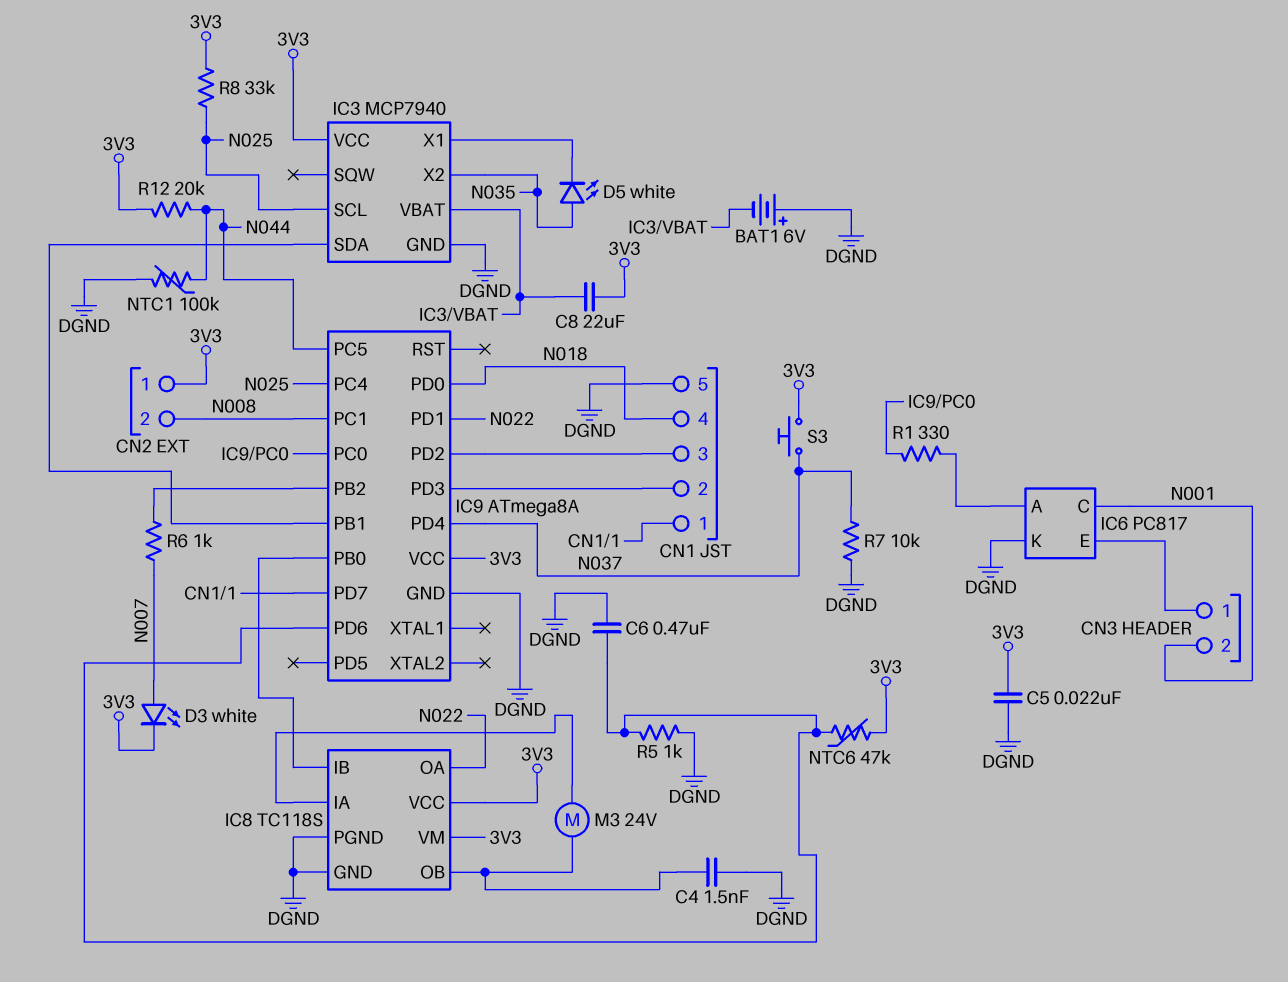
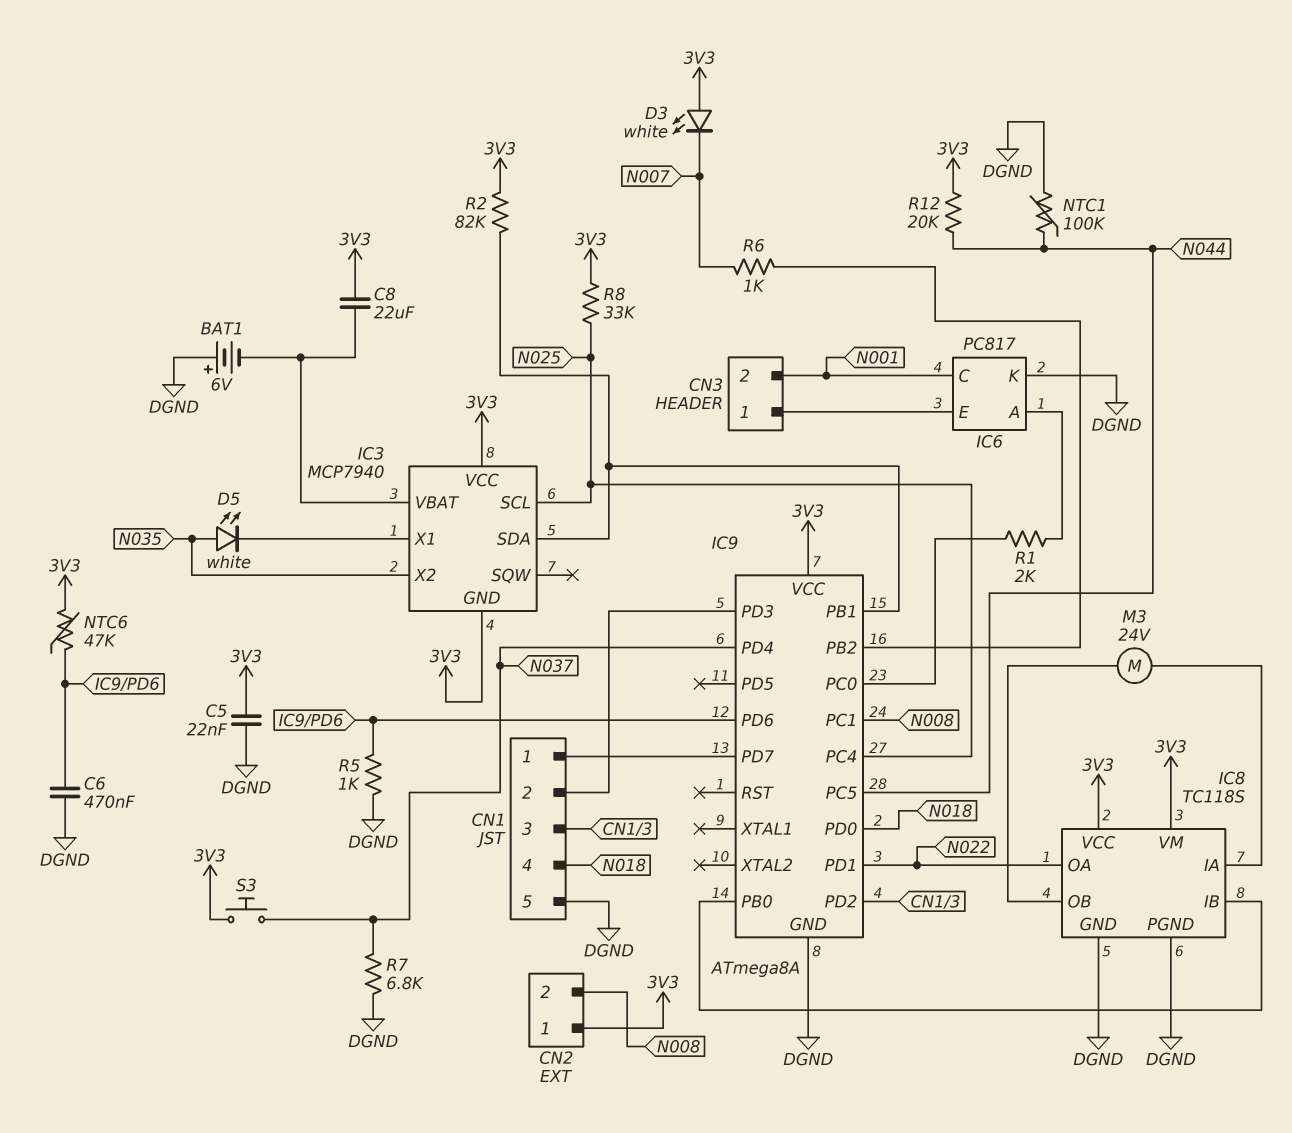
C4: 1.5nF (DGND, IC8/OB) -> none
D3: LED white (A N007, K 3V3) -> LED white (A 3V3, K N007)
IC3 pin GND: DGND -> 3V3
R1: 330 (IC6/A, IC9/PC0) -> 2k (IC6/A, IC9/PC0)
R2: none -> 82k (3V3, IC3/SDA)
R7: 10k (DGND, N037) -> 6.8k (DGND, N037)

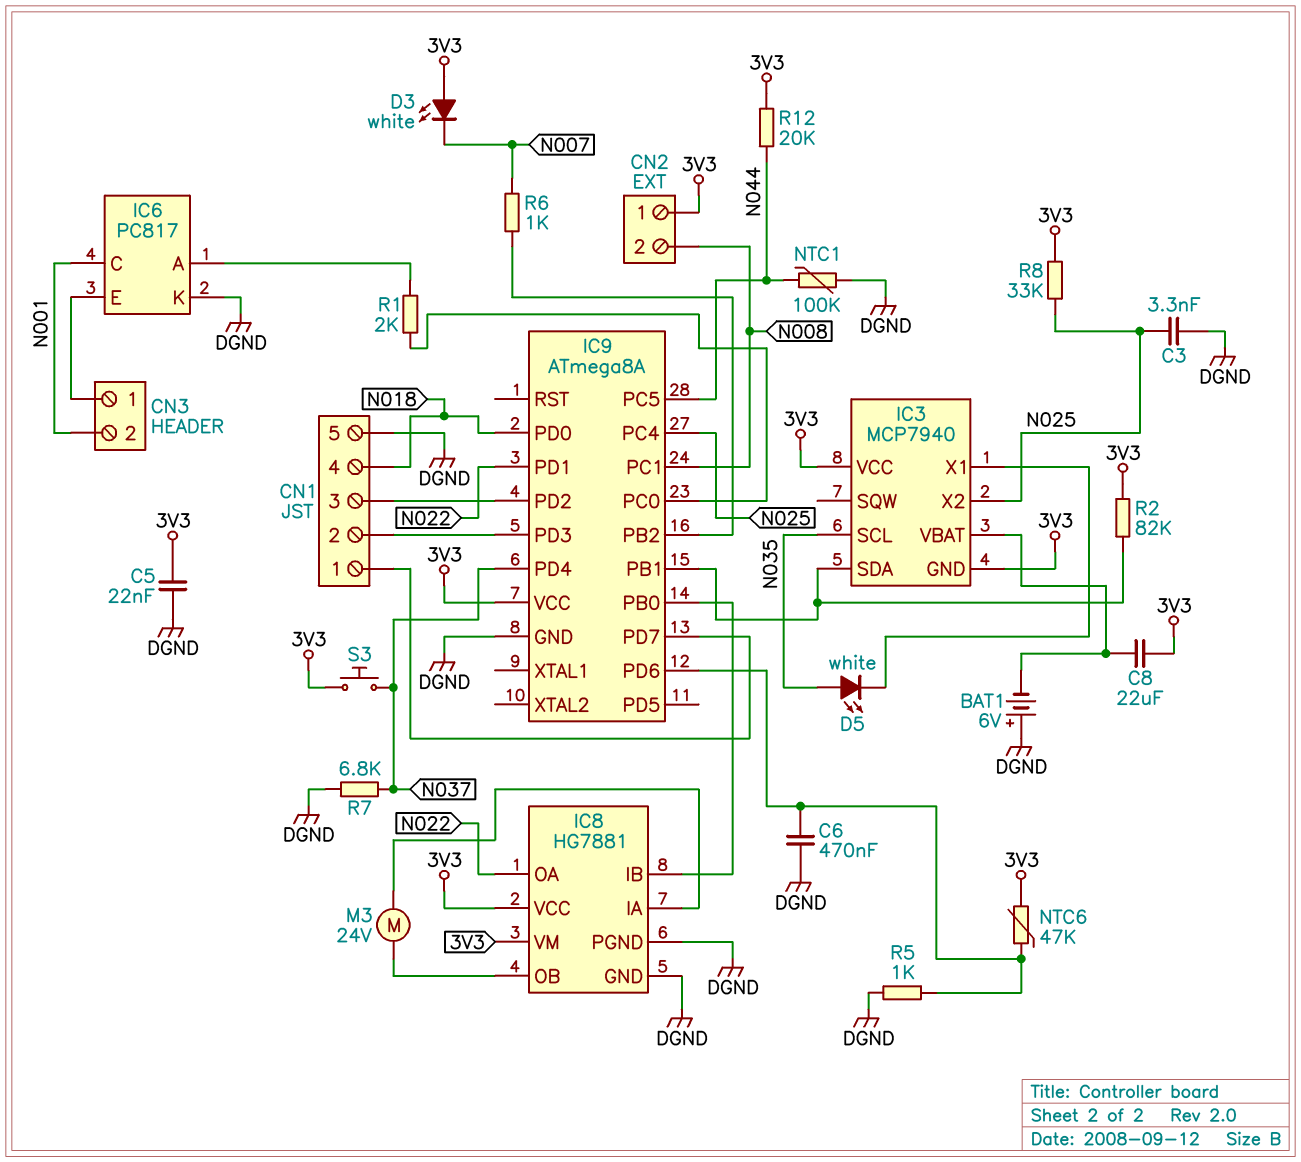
C3: none -> 3.3nF (DGND, N025)
IC3 pin SCL: N025 -> N035
IC3 pin X2: N035 -> N025
IC8: TC118S -> HG7881

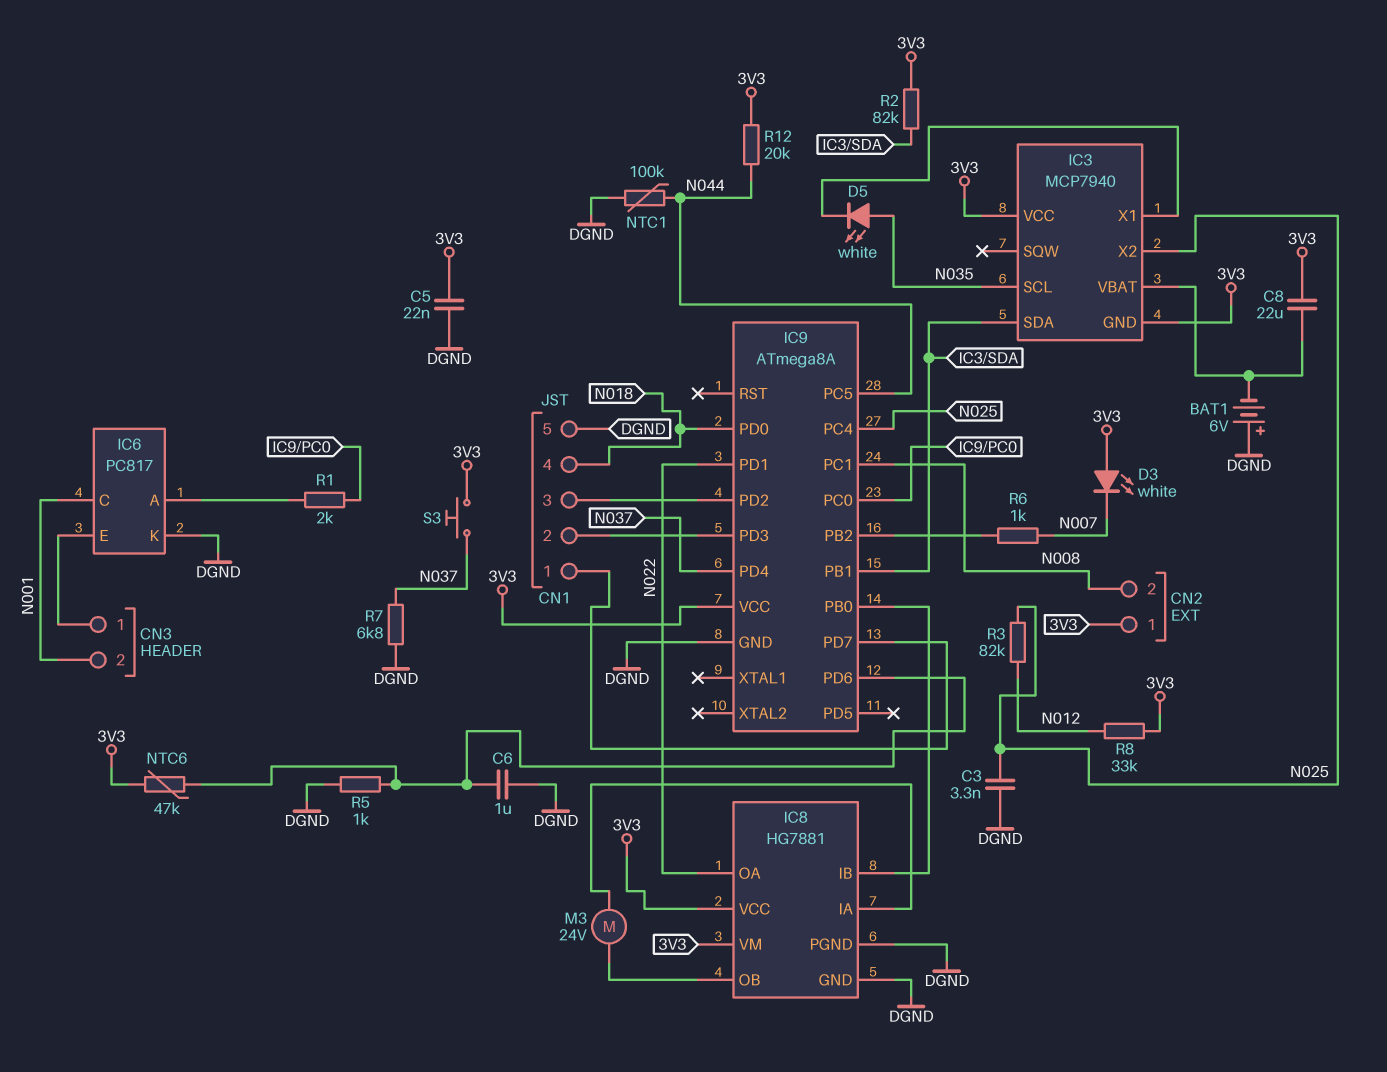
C6: 470nF (DGND, IC9/PD6) -> 1uF (DGND, IC9/PD6)
R3: none -> 82k (N012, N025)
R8: 33k (3V3, N025) -> 33k (3V3, N012)

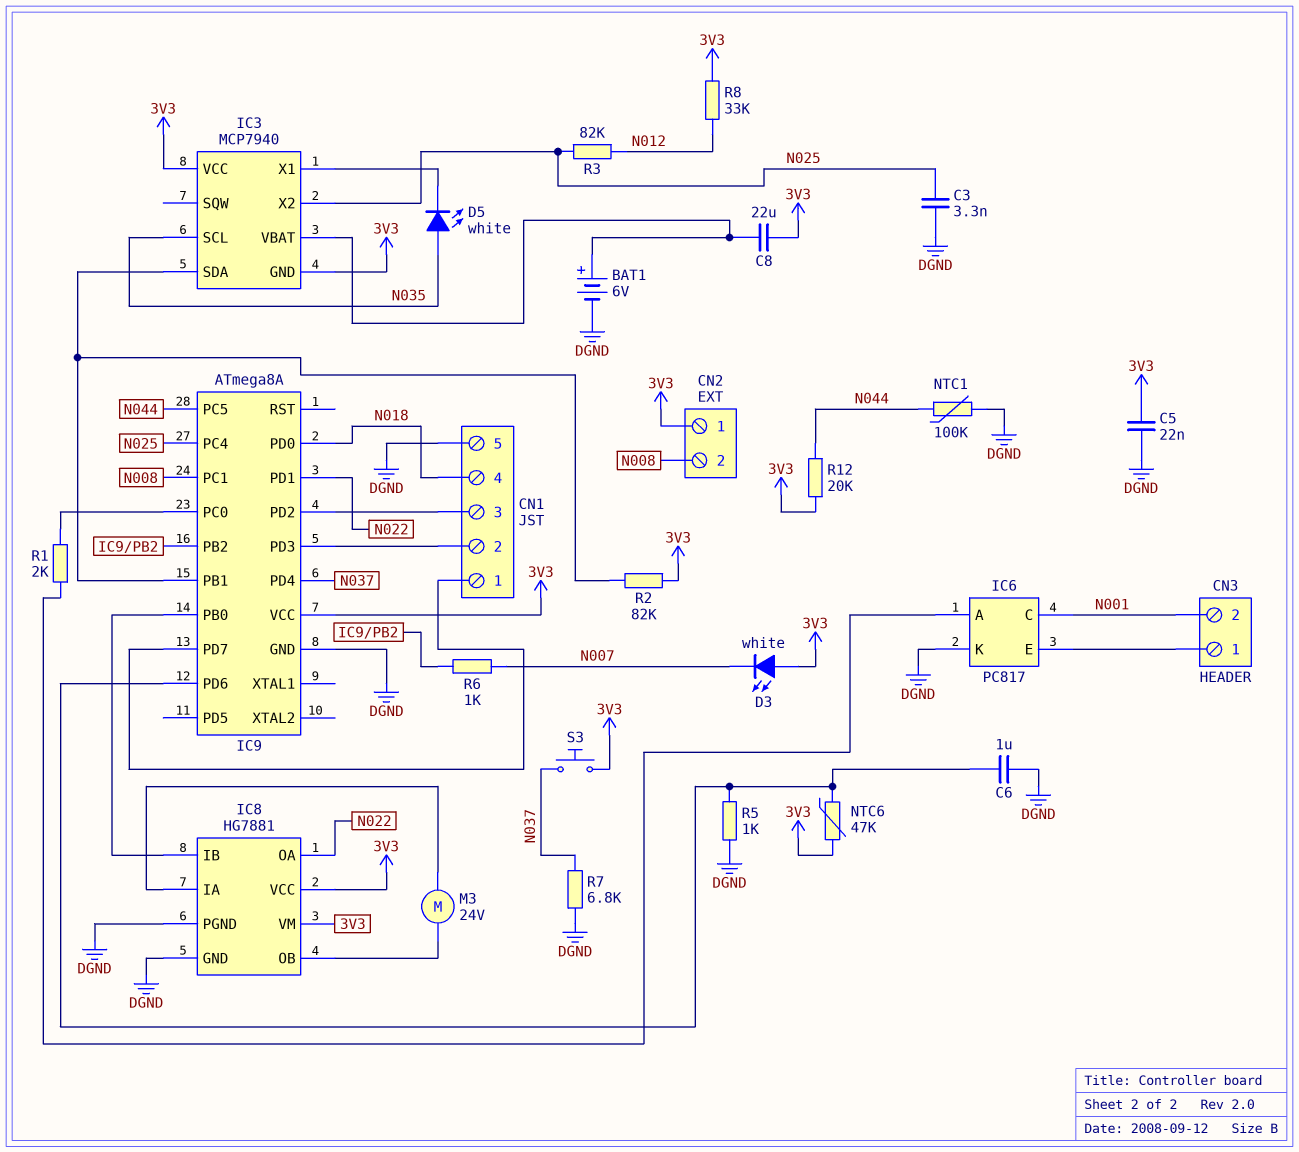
BAT1: 6V (plus DGND, minus IC3/VBAT) -> 6V (plus IC3/VBAT, minus DGND)

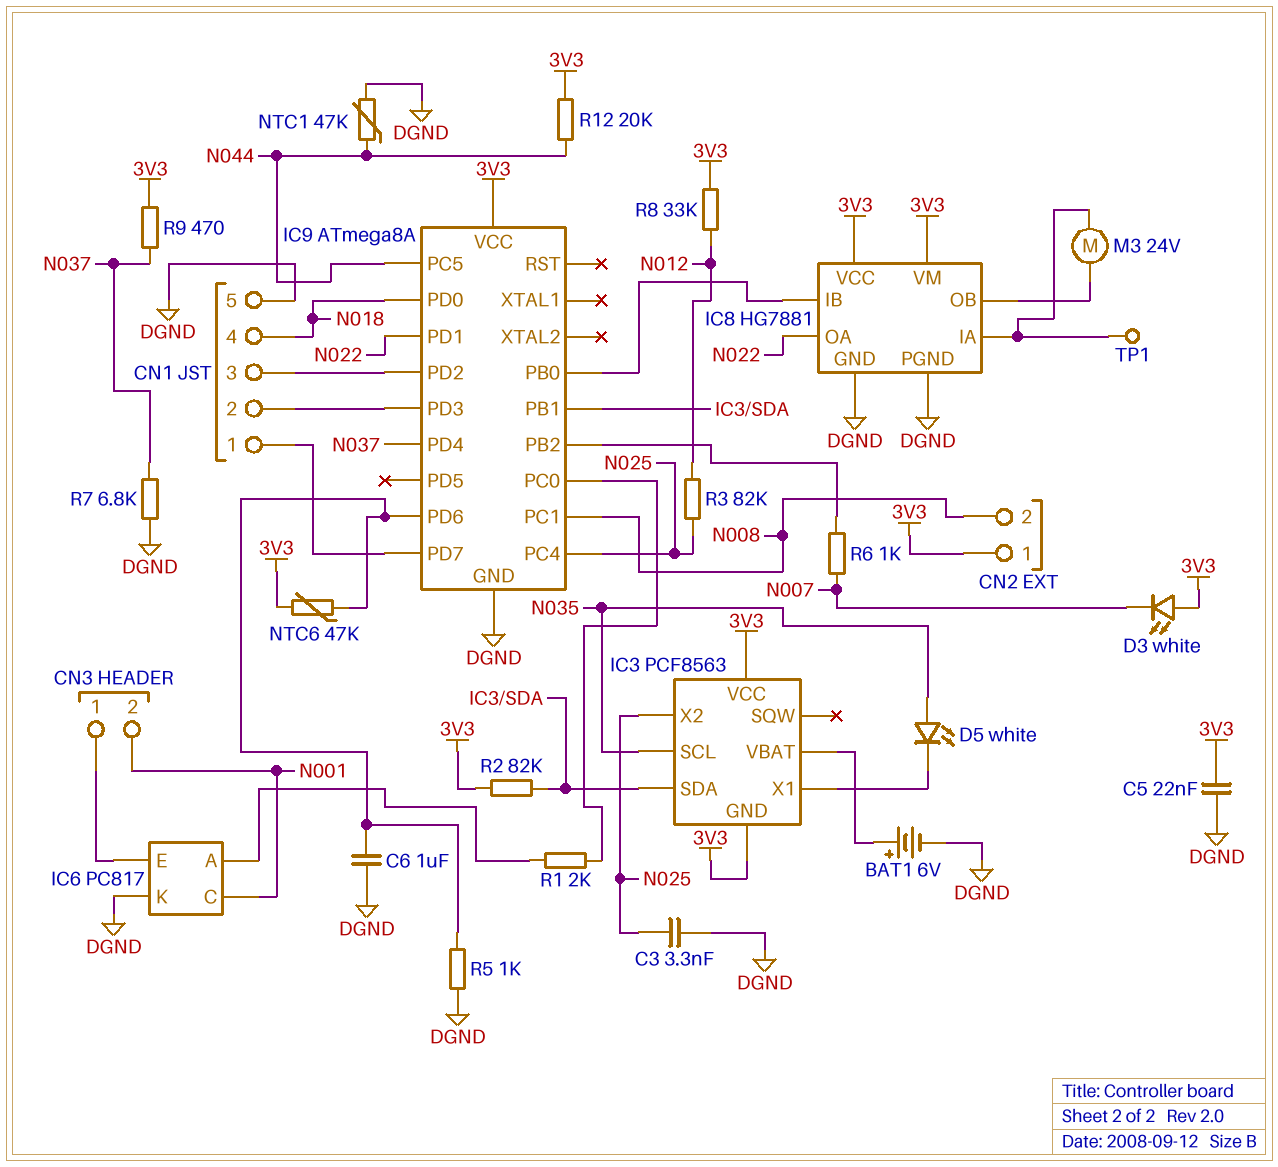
C8: 22uF (3V3, IC3/VBAT) -> none
IC3: MCP7940 -> PCF8563
NTC1: 100k (DGND, N044) -> 47k (DGND, N044)
R9: none -> 470 (3V3, N037)
S3: button (3V3, N037) -> none
TP1: none -> test point (IC8/IA)

